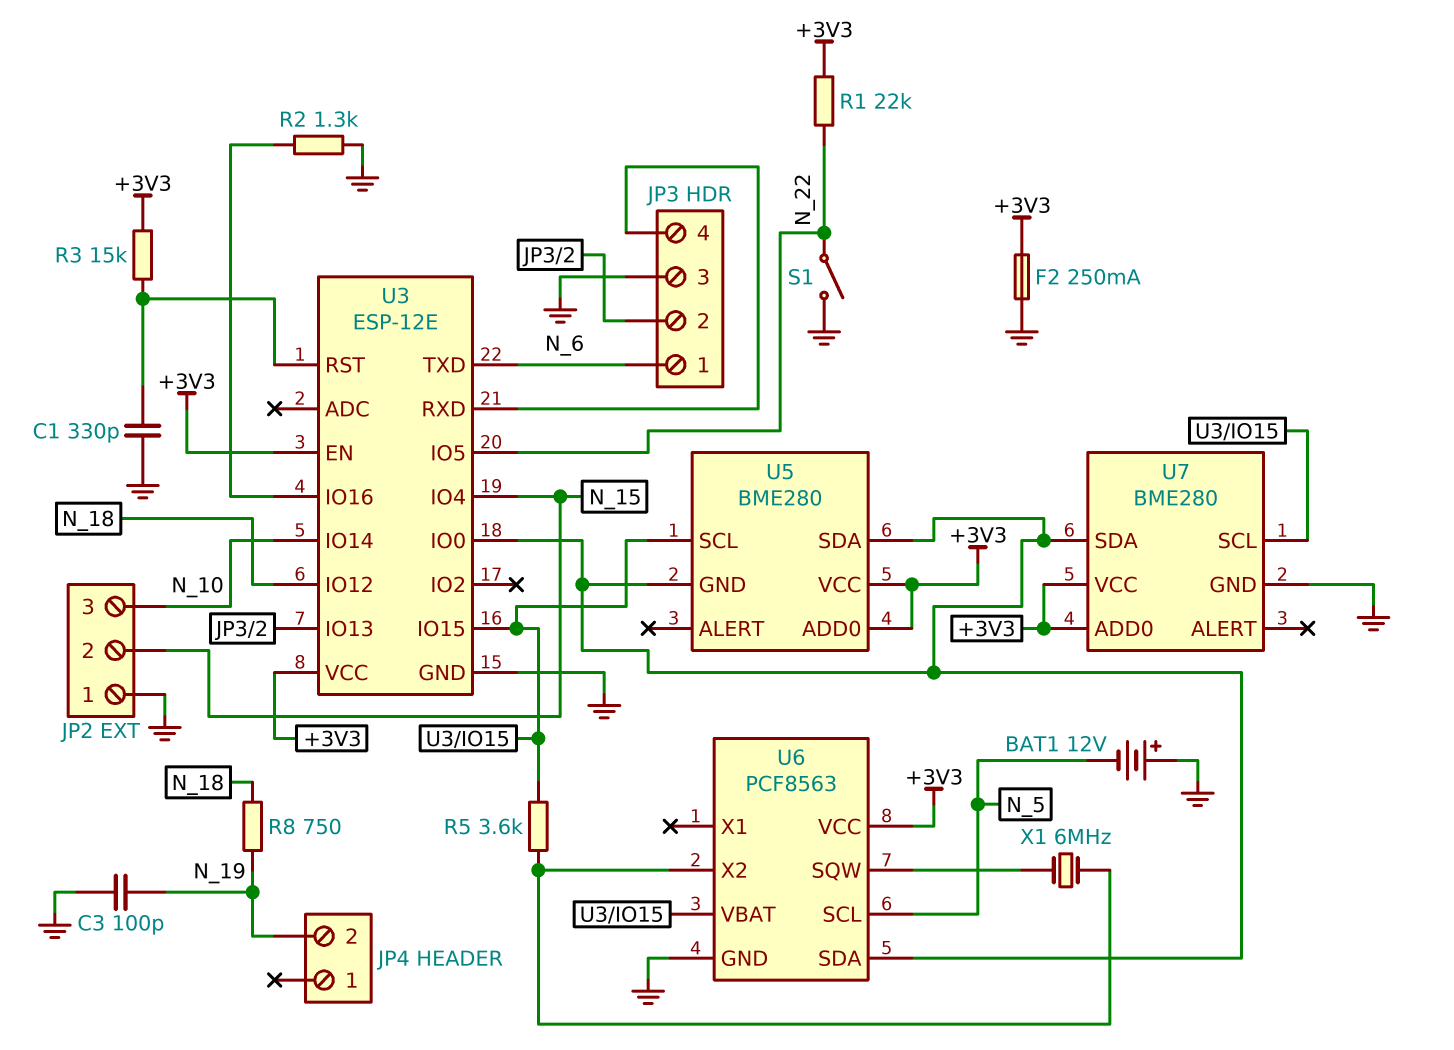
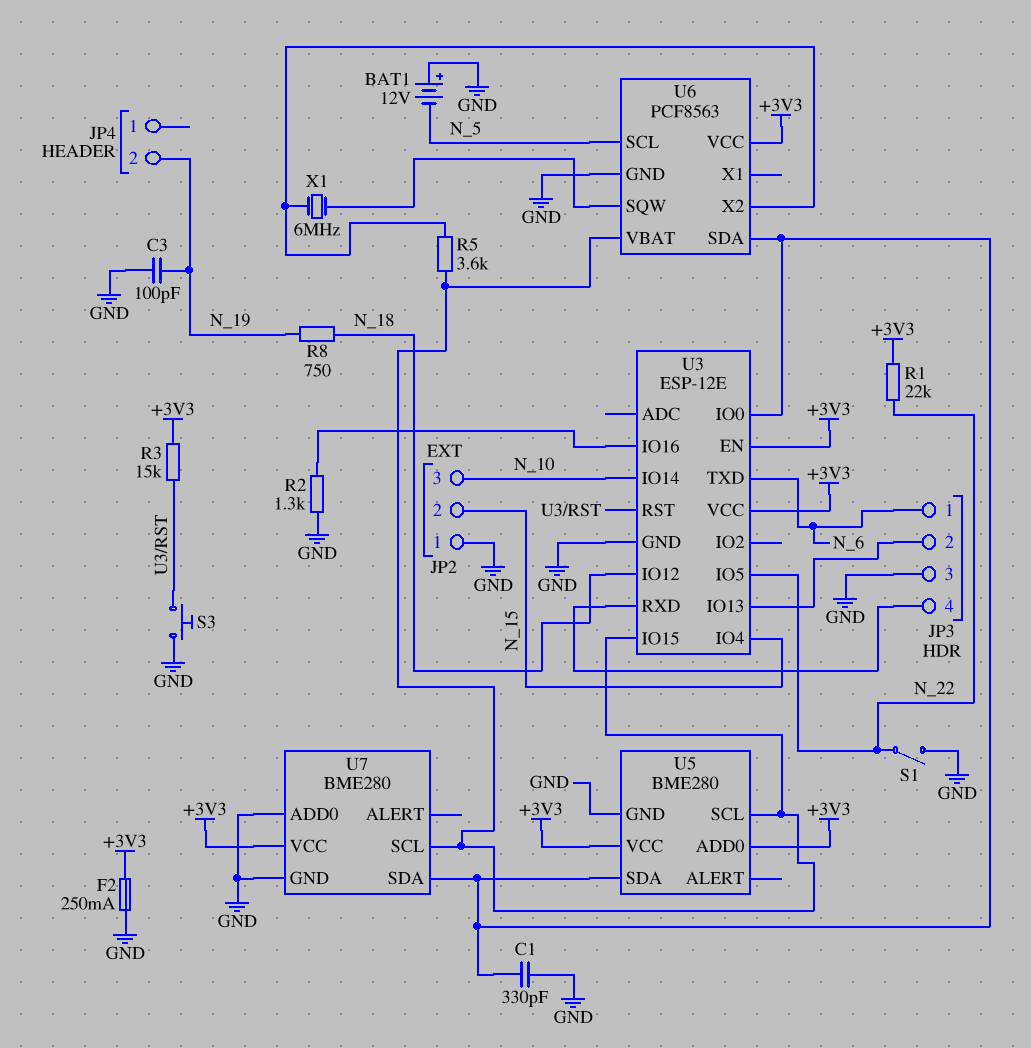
C1: 330pF (GND, U3/RST) -> 330pF (GND, U3/IO0)
S3: none -> button (GND, U3/RST)
U5 pin GND: U3/IO0 -> GND
U7 pin ADD0: +3V3 -> GND

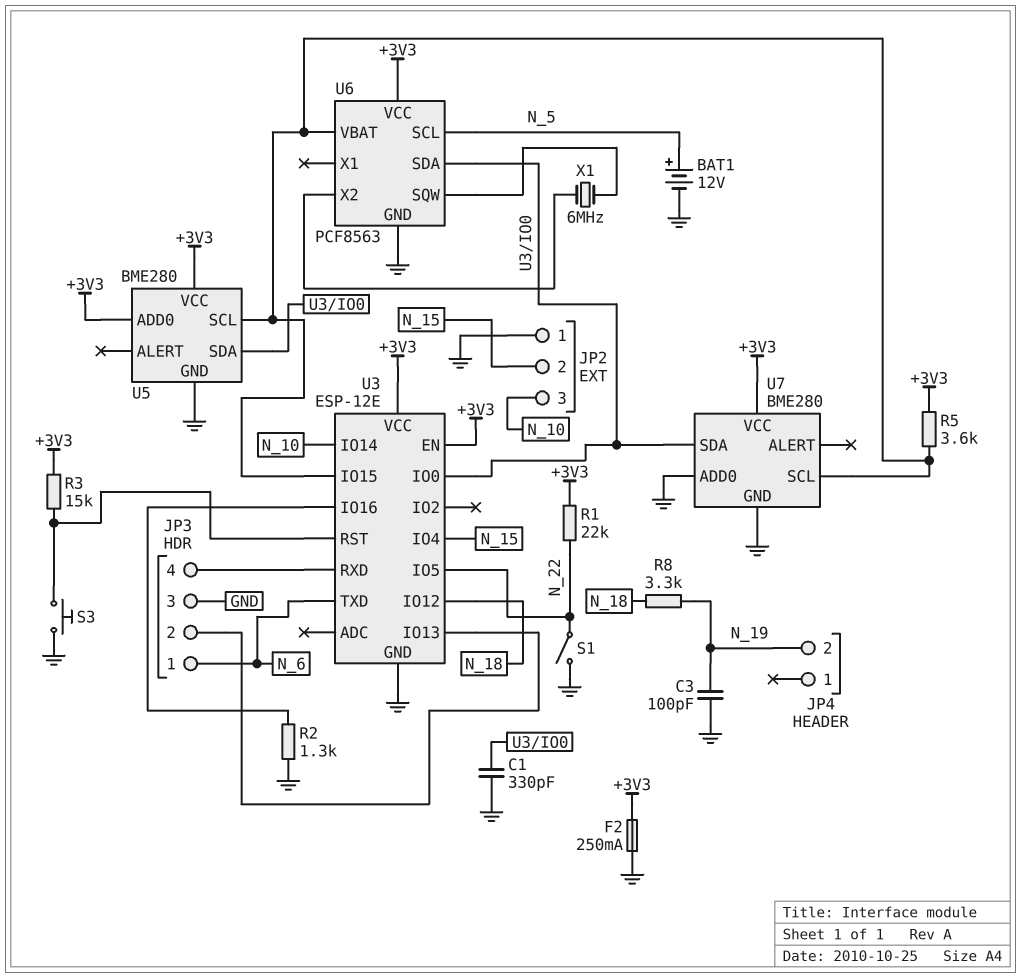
BAT1: 12V (plus GND, minus N_5) -> 12V (plus N_5, minus GND)
R5: 3.6k (U3/IO15, U6/X2) -> 3.6k (+3V3, U3/IO15)
R8: 750 (N_18, N_19) -> 3.3k (N_18, N_19)

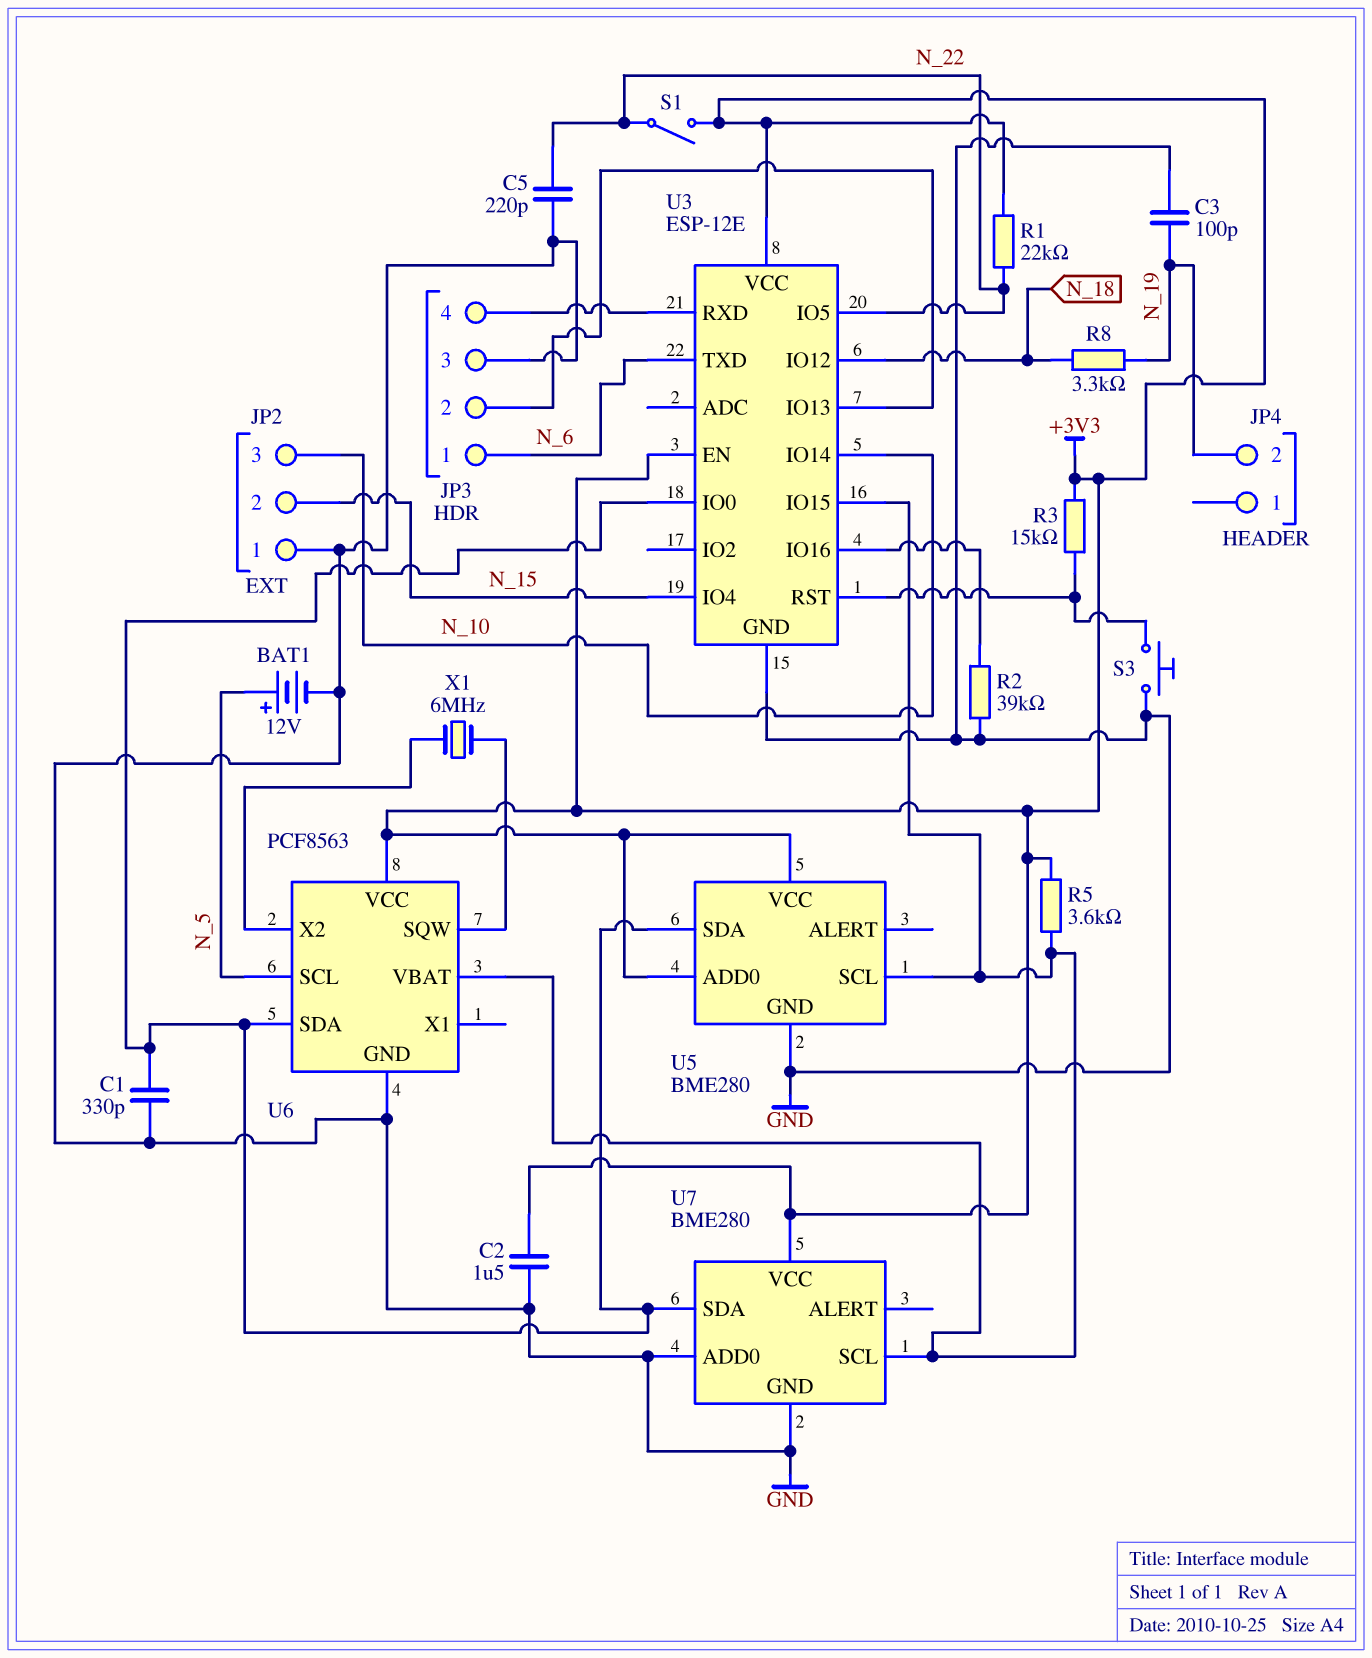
C2: none -> 1.5uF (+3V3, GND)
C5: none -> 220pF (GND, N_22)
F2: 250mA (+3V3, GND) -> none
R2: 1.3k (GND, U3/IO16) -> 39k (GND, U3/IO16)
S1: switch (GND, N_22) -> switch (+3V3, N_22)

